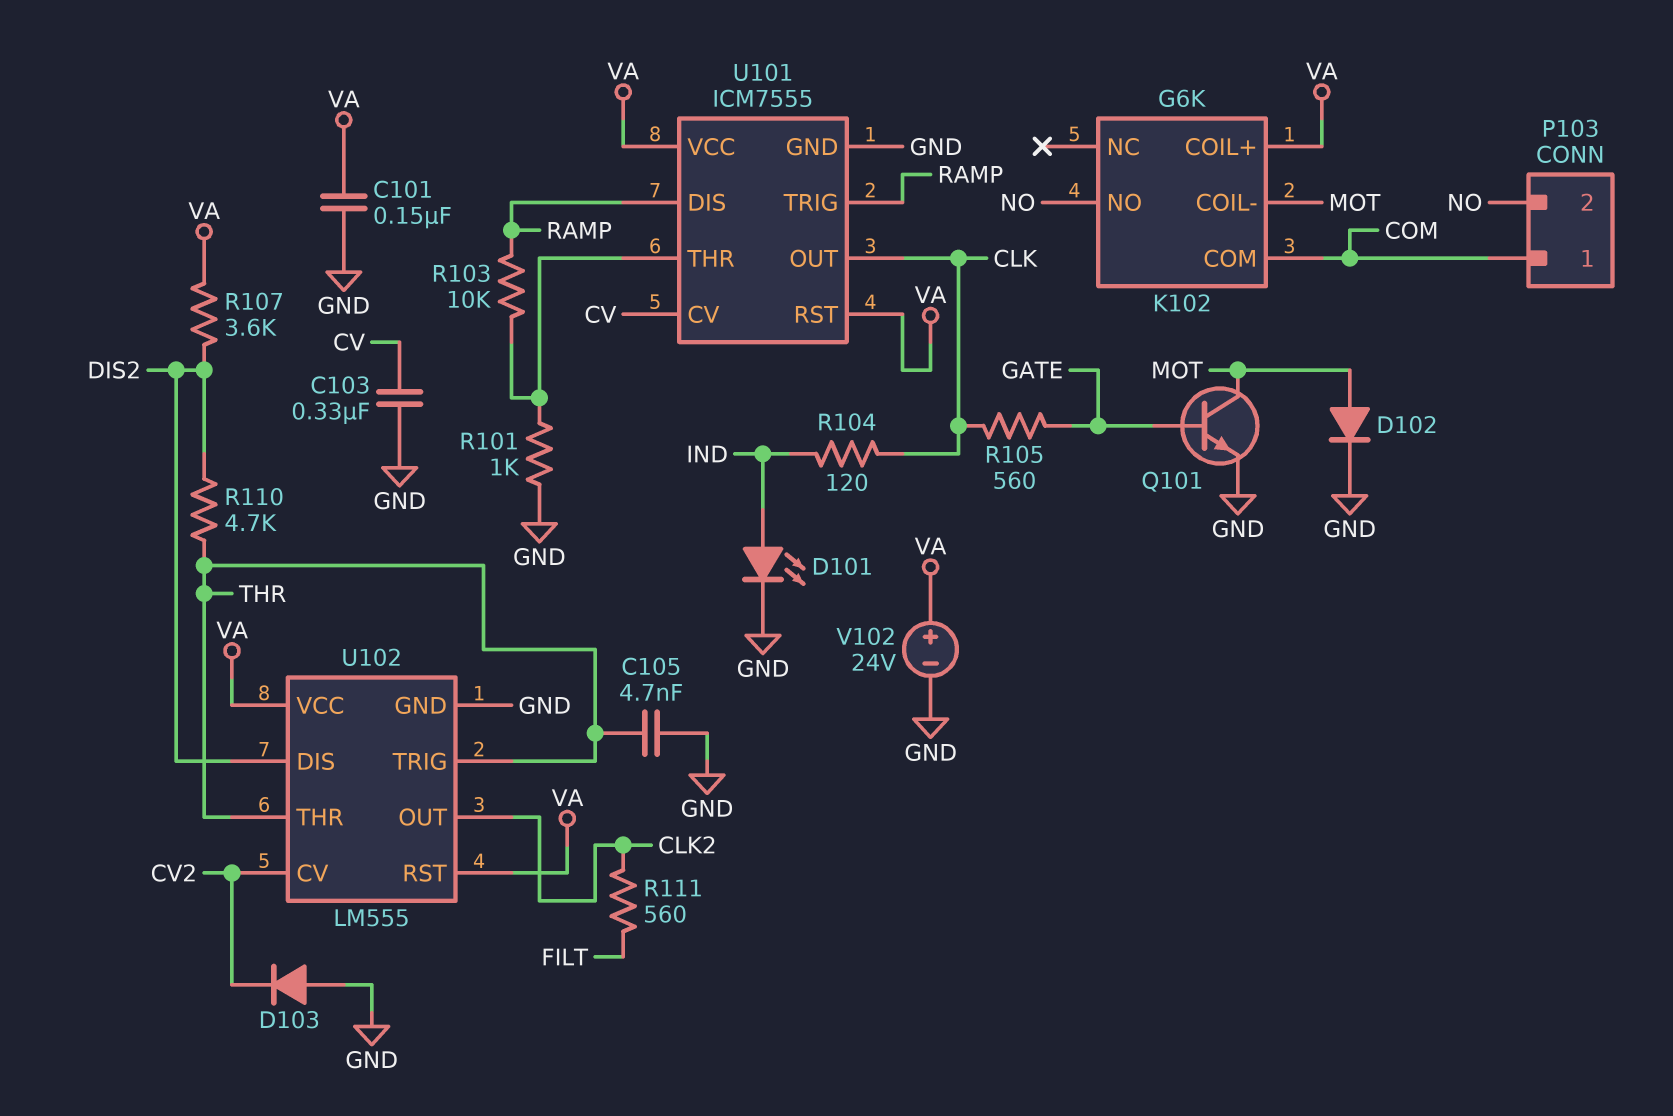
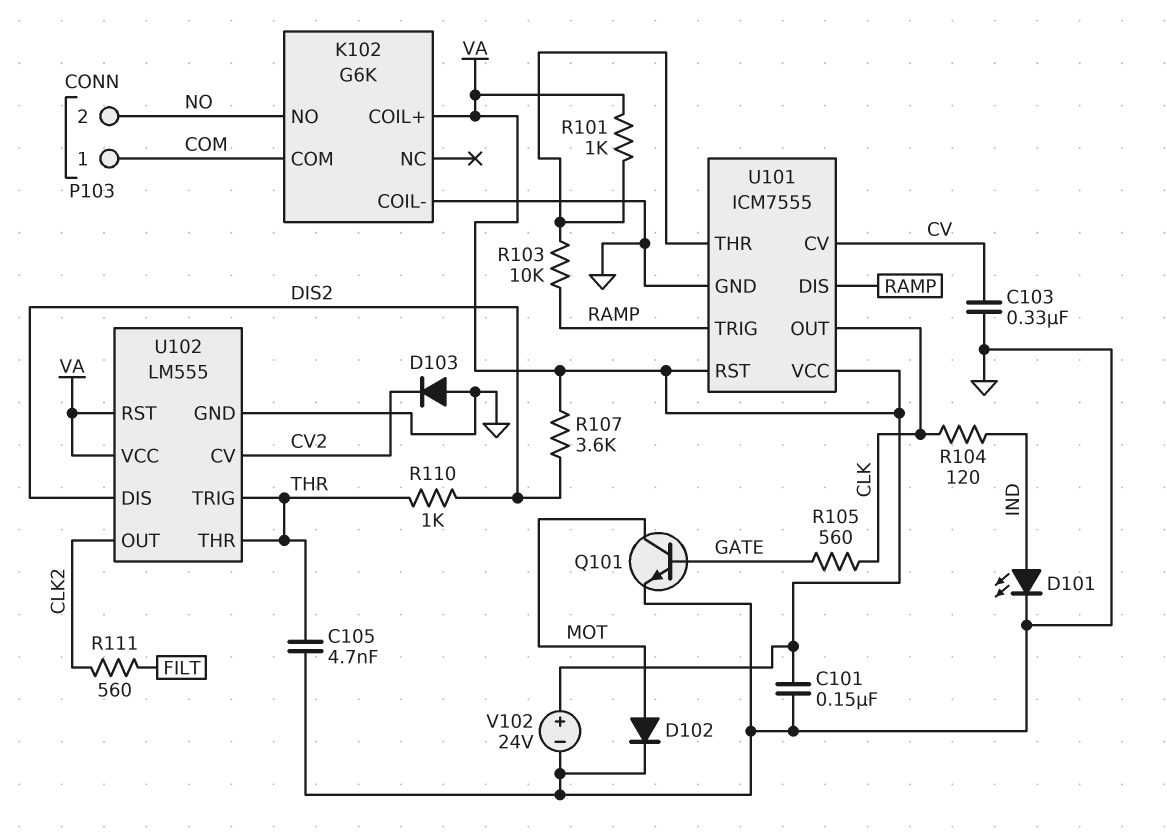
K102 pin COIL-: MOT -> GND
R101: 1k (GND, U101/THR) -> 1k (U101/THR, VA)
R110: 4.7k (DIS2, THR) -> 1k (DIS2, THR)

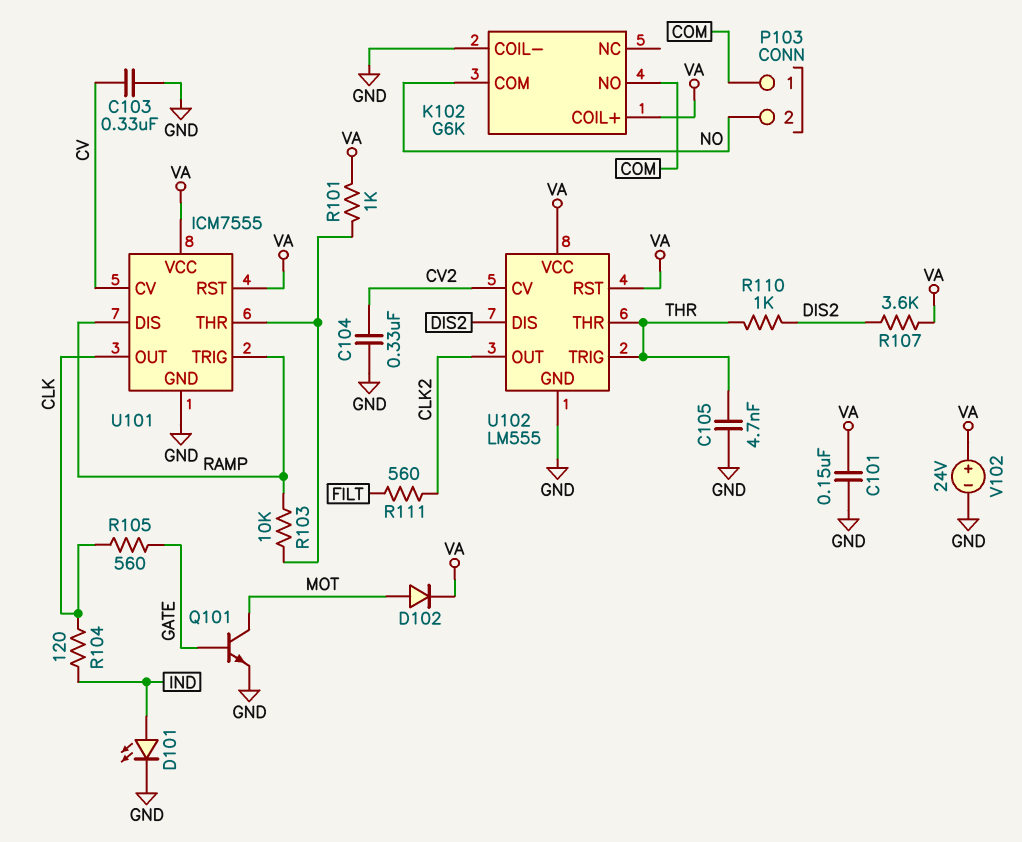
C104: none -> 330nF (CV2, GND)
D102: diode (A MOT, K GND) -> diode (A MOT, K VA)
D103: diode (A GND, K CV2) -> none
K102 pin COM: COM -> NO
K102 pin NO: NO -> COM

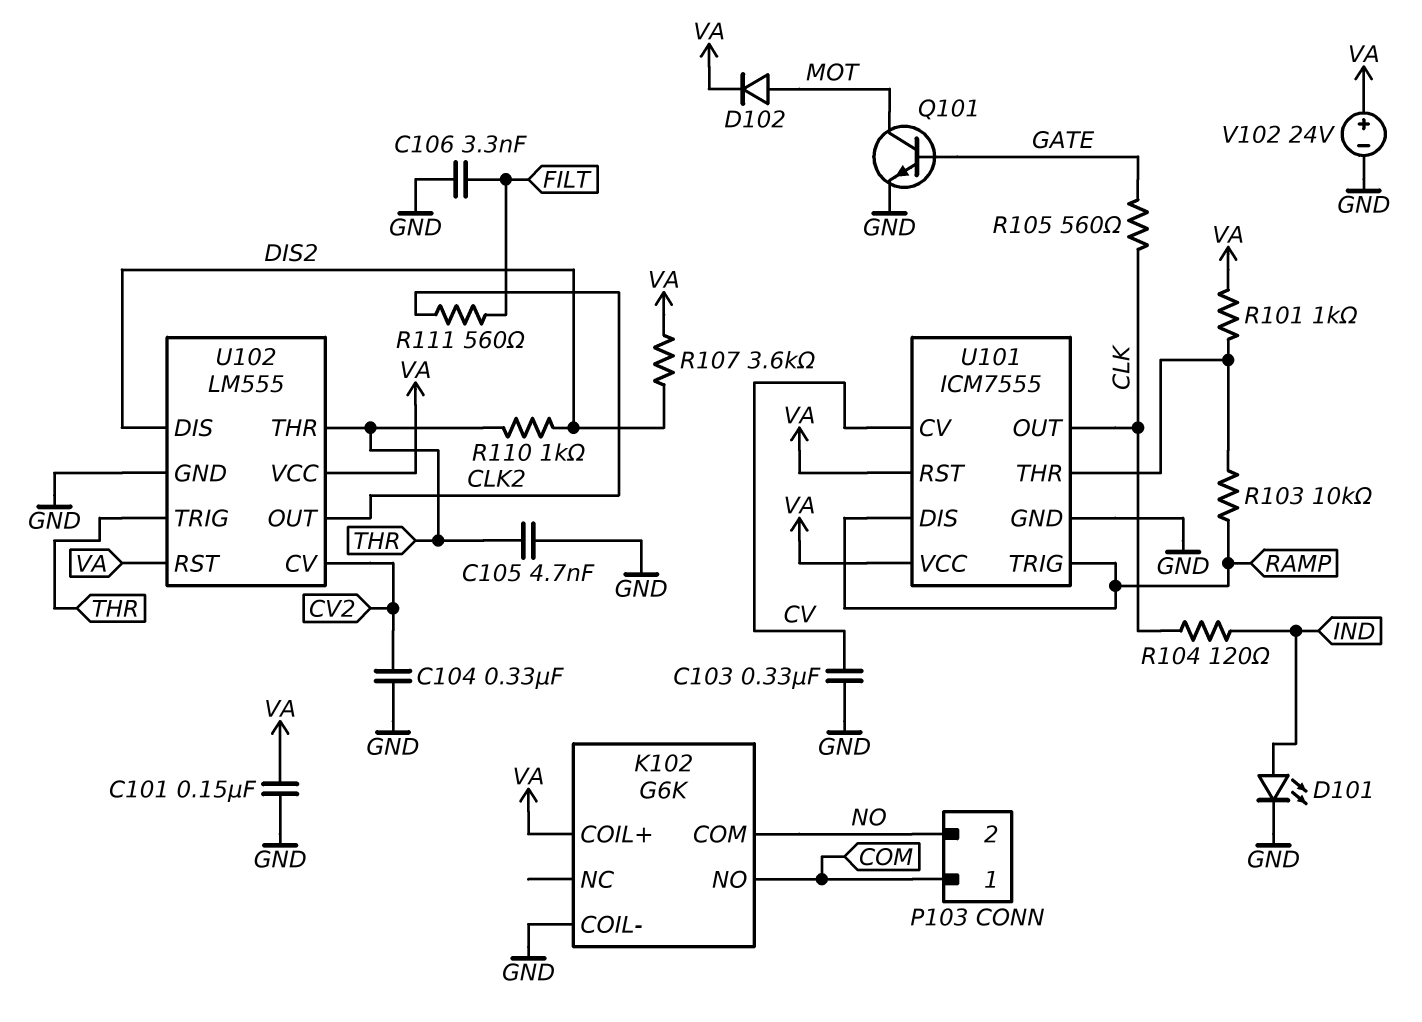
C106: none -> 3.3nF (FILT, GND)

